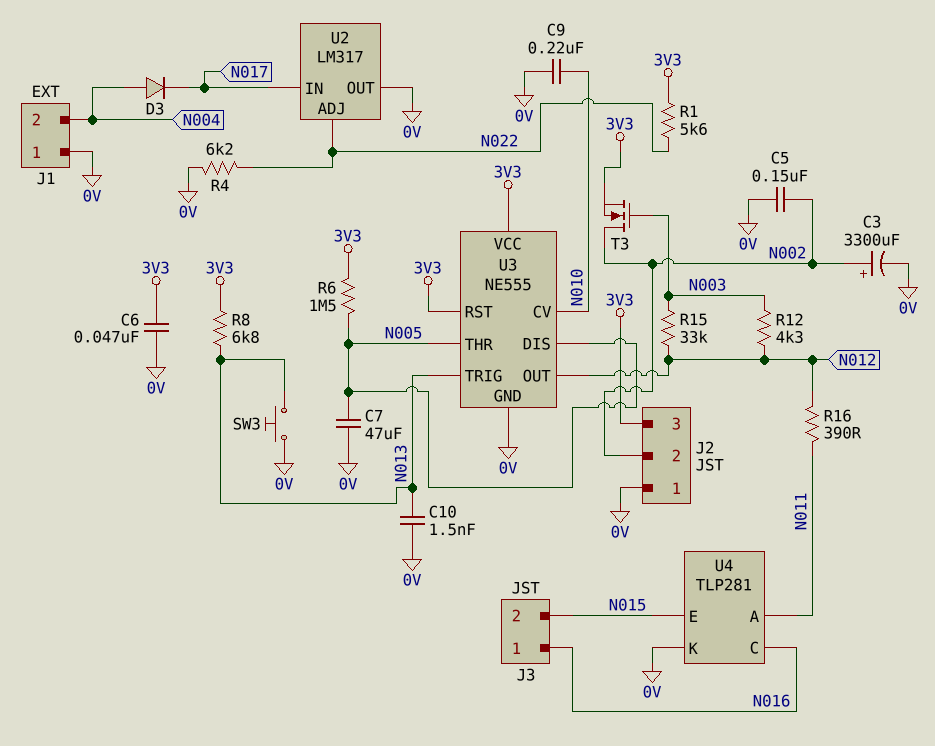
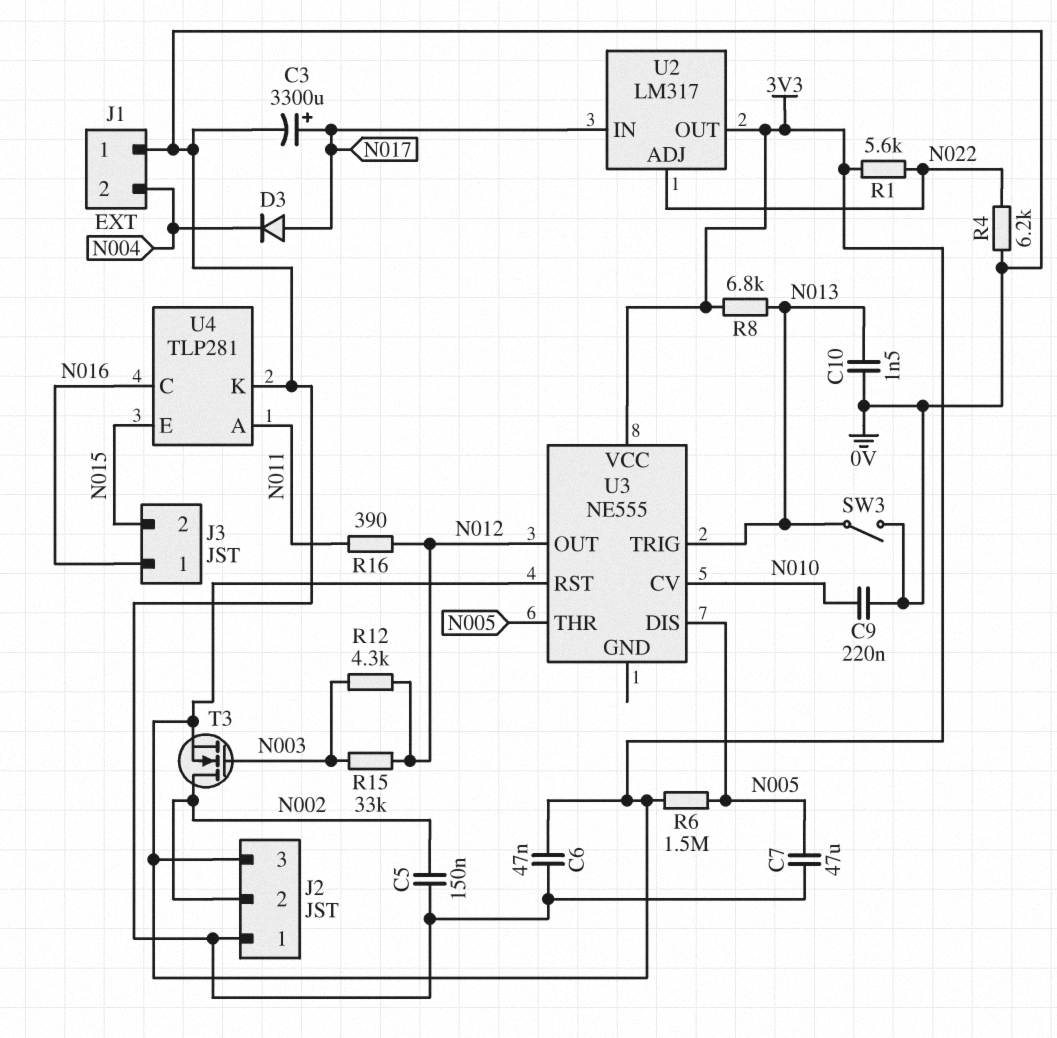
C3: 3300uF (plus N002, minus 0V) -> 3300uF (plus N017, minus 0V)
D3: diode (A N004, K N017) -> diode (A N017, K N004)
SW3: button (0V, N013) -> switch (0V, N013)
U2 pin OUT: 0V -> 3V3
U3 pin GND: 0V -> none

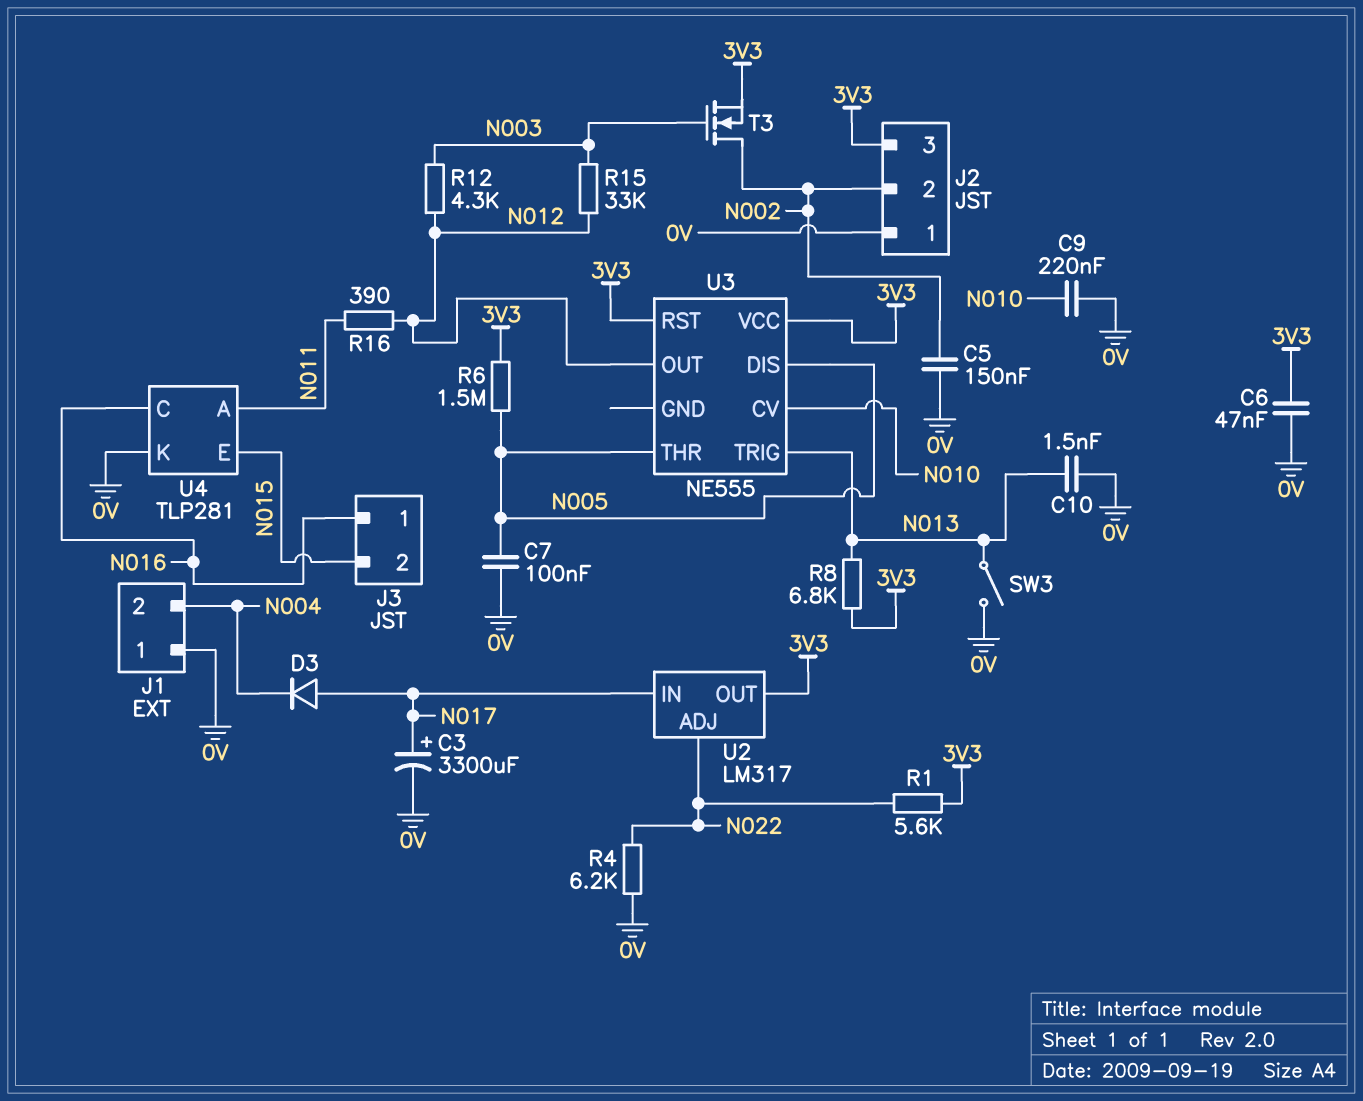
C7: 47uF (0V, N005) -> 100nF (0V, N005)

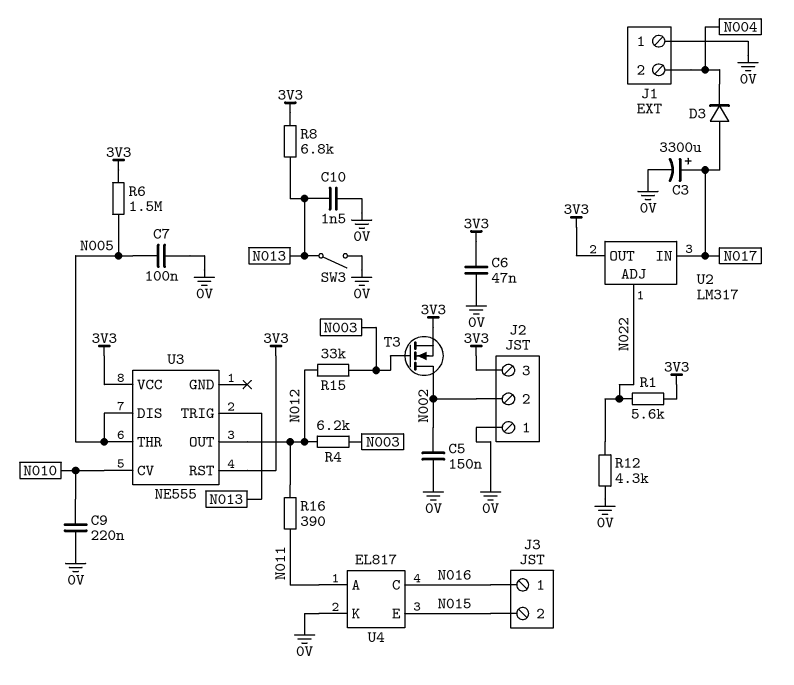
R4: 6.2k (0V, N022) -> 6.2k (N003, N012)
R12: 4.3k (N003, N012) -> 4.3k (0V, N022)
U4: TLP281 -> EL817

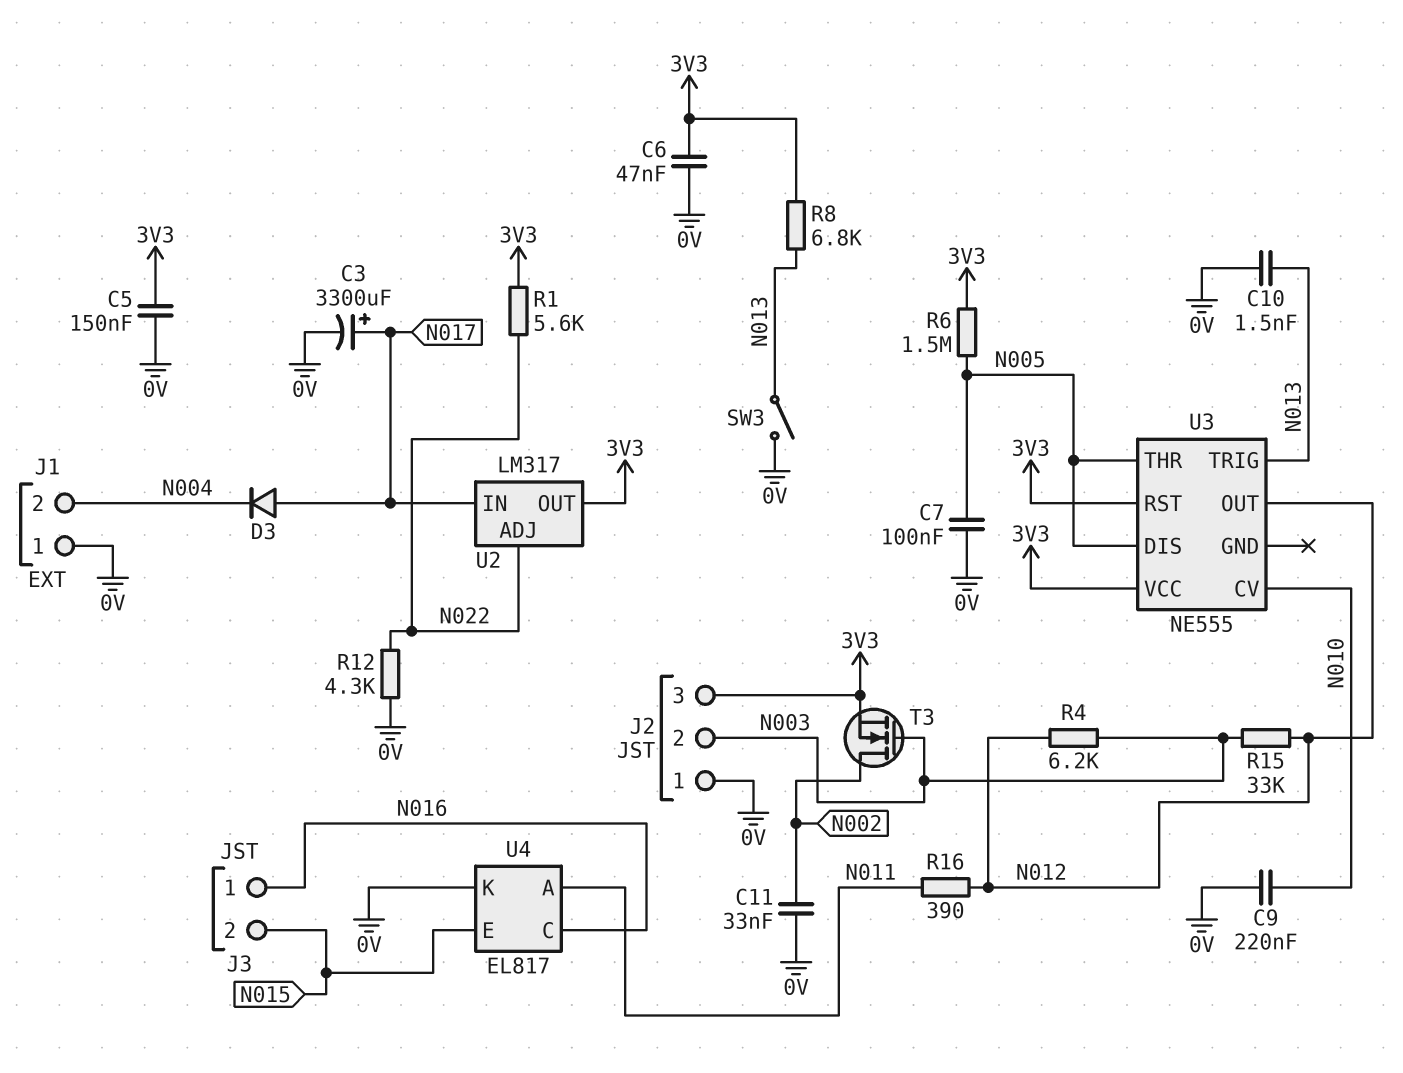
C5: 150nF (0V, N002) -> 150nF (0V, 3V3)
C11: none -> 33nF (0V, N002)
J2 pin 2: N002 -> N003

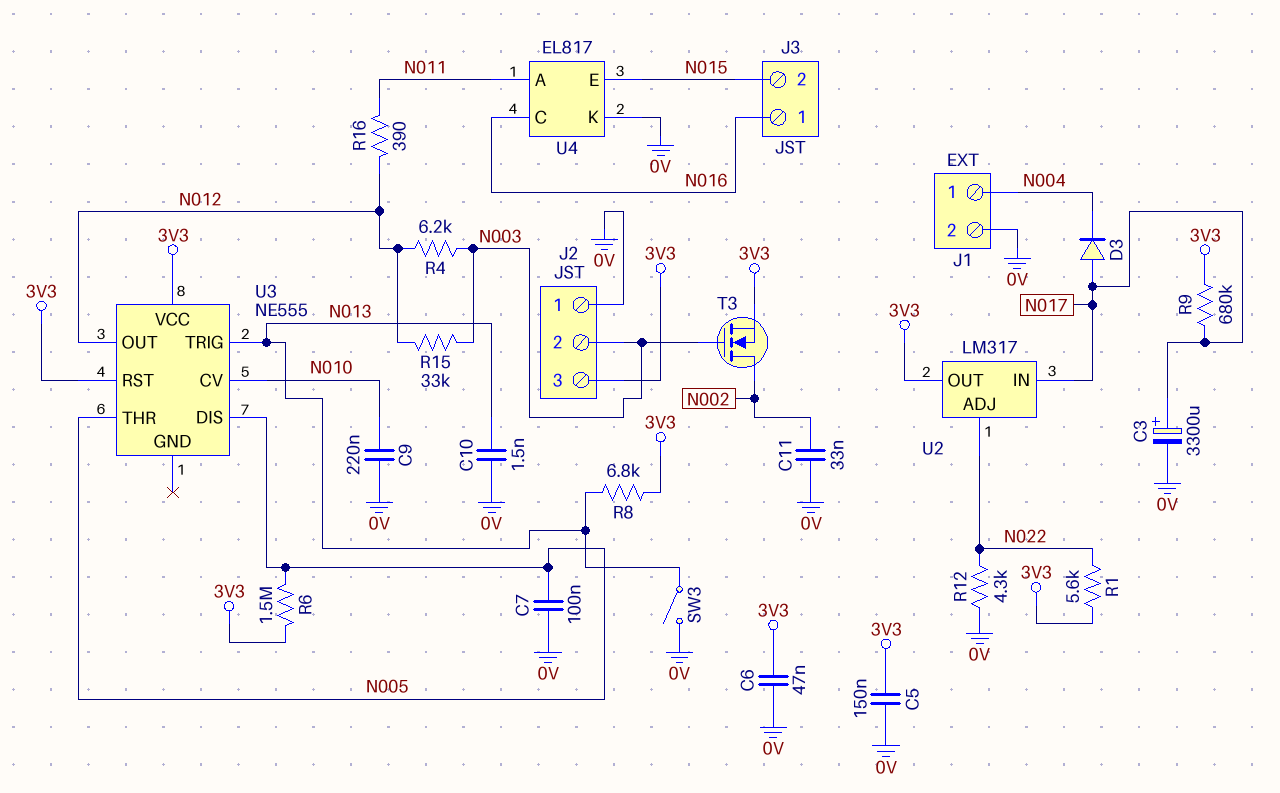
J1 pin 1: 0V -> N004
J1 pin 2: N004 -> 0V
R9: none -> 680k (3V3, N017)

